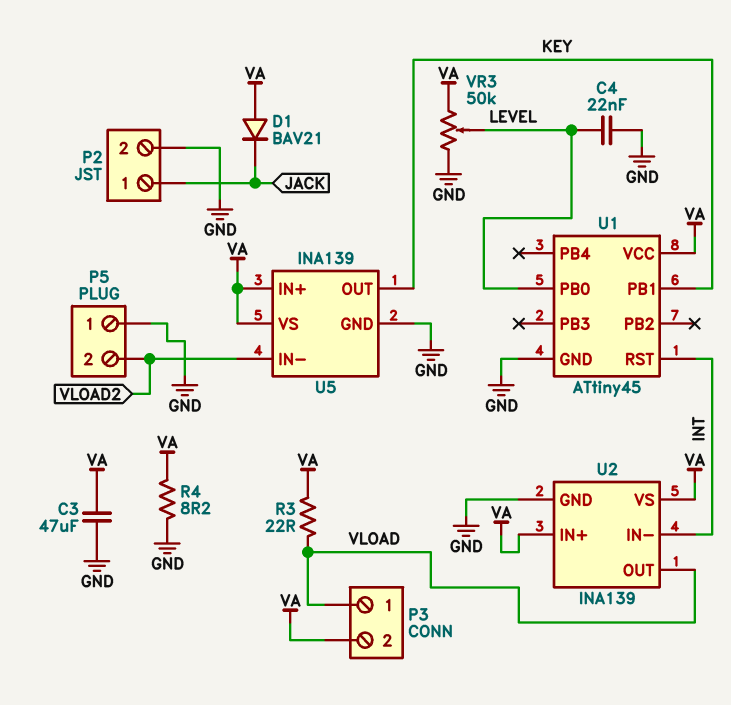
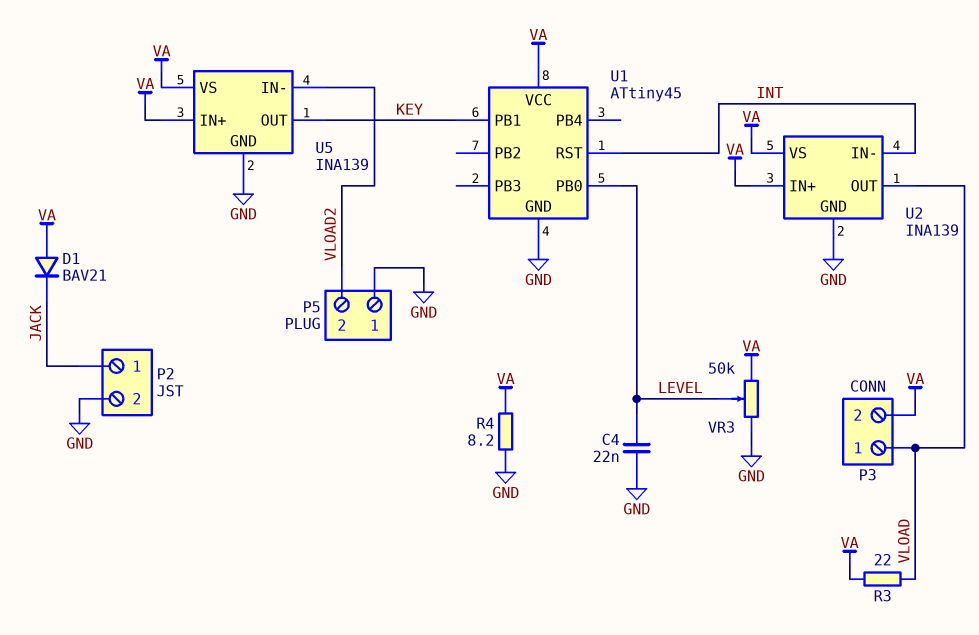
C3: 47uF (GND, VA) -> none

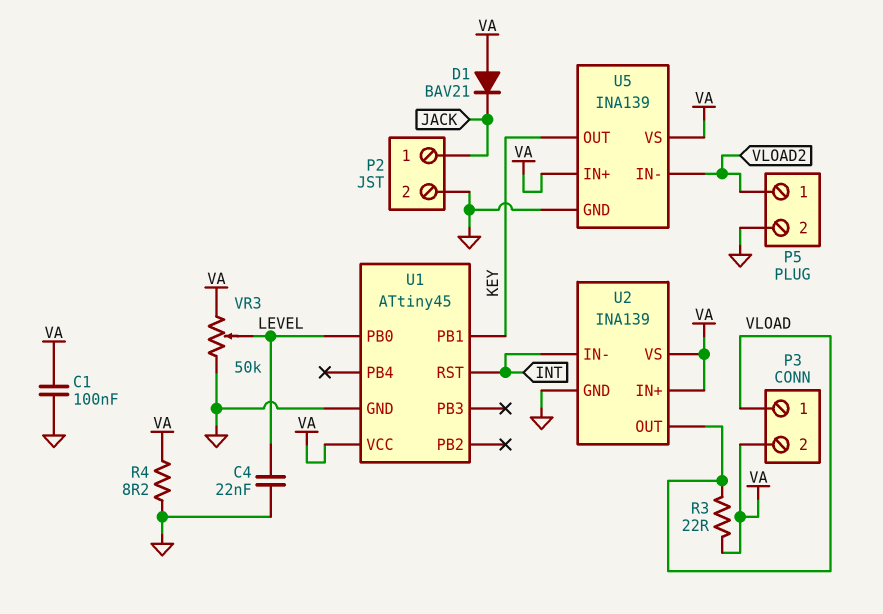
C1: none -> 100nF (GND, VA)
P5 pin 1: GND -> VLOAD2
P5 pin 2: VLOAD2 -> GND

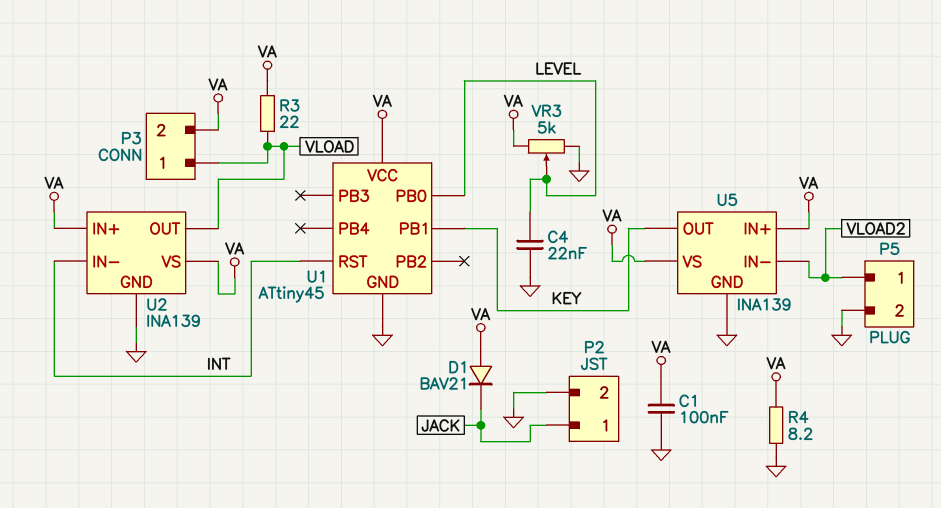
VR3: 50k (GND, VA, wiper LEVEL) -> 5k (GND, VA, wiper LEVEL)

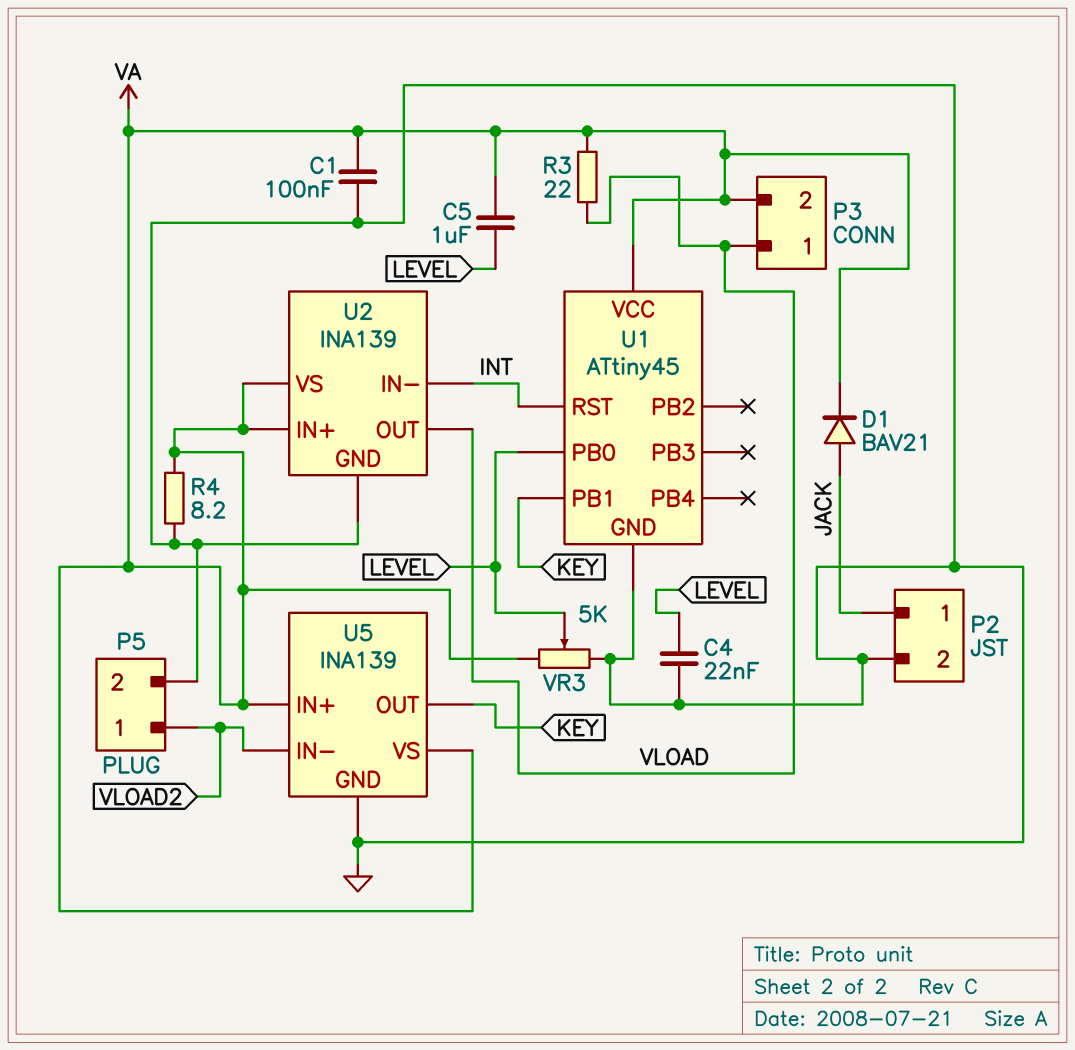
C5: none -> 1uF (LEVEL, VA)
D1: diode BAV21 (A VA, K JACK) -> diode BAV21 (A JACK, K VA)

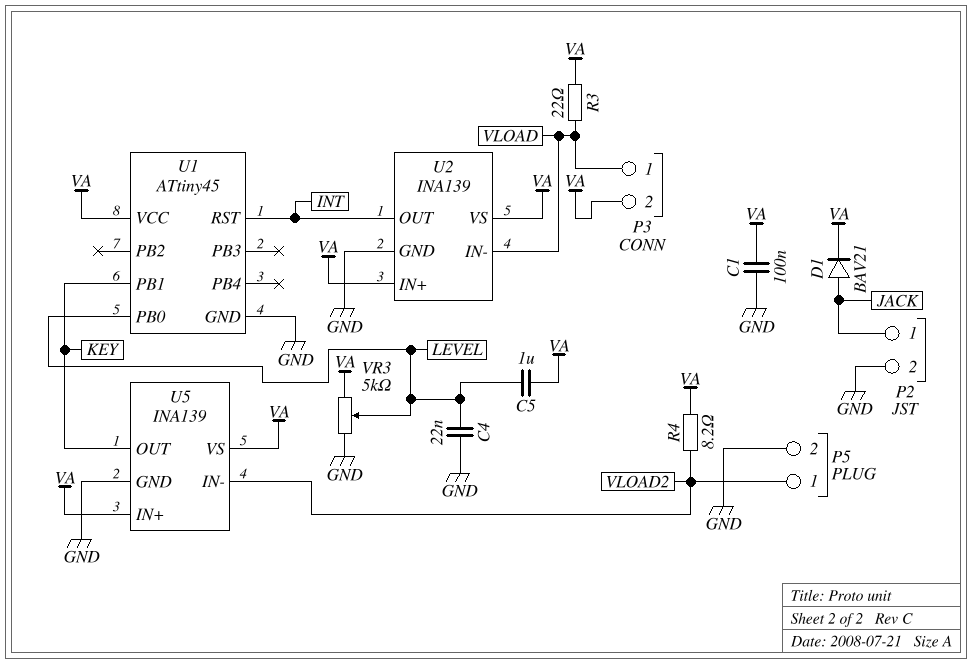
R4: 8.2 (GND, VA) -> 8.2 (VA, VLOAD2)
U2 pin IN-: INT -> VLOAD
U2 pin OUT: VLOAD -> INT

